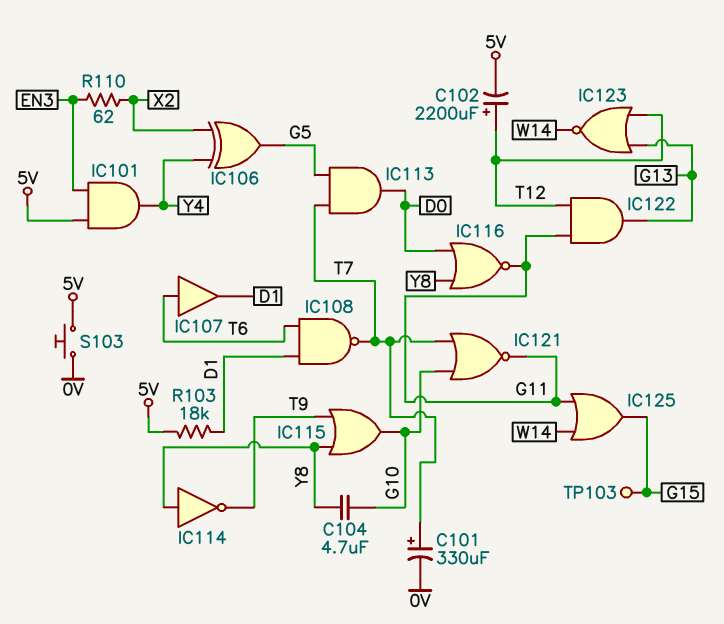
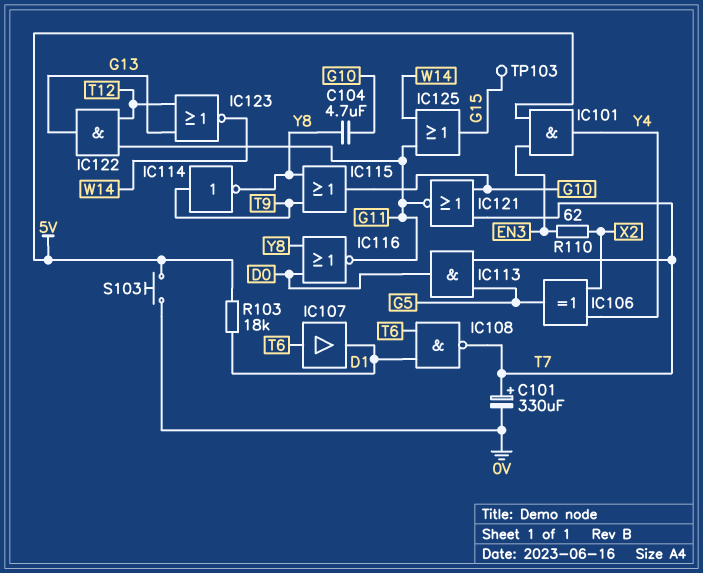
C102: 2200uF (plus T12, minus 5V) -> none
IC114: NOT (in Y8, out T9) -> NOT (in T9, out Y8)

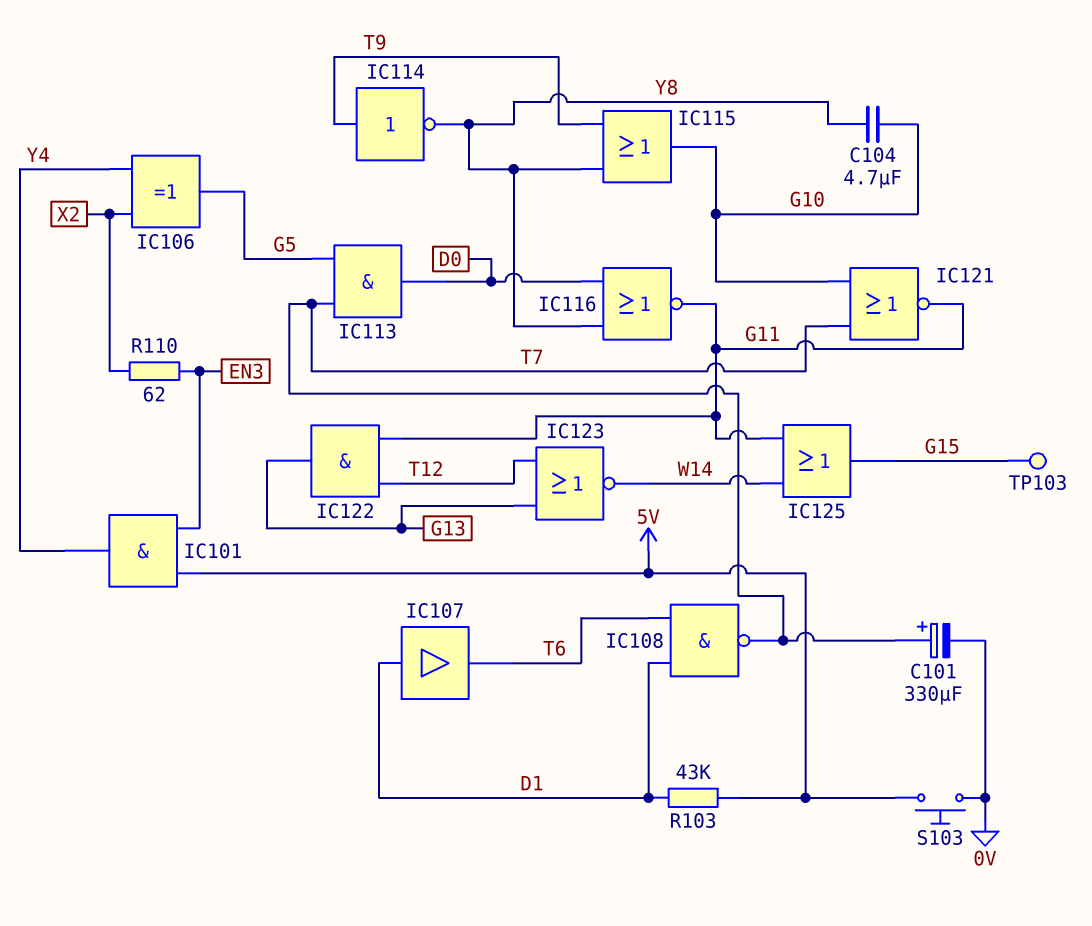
IC107: buffer (in T6, out D1) -> buffer (in D1, out T6)
R103: 18k (5V, D1) -> 43k (5V, D1)

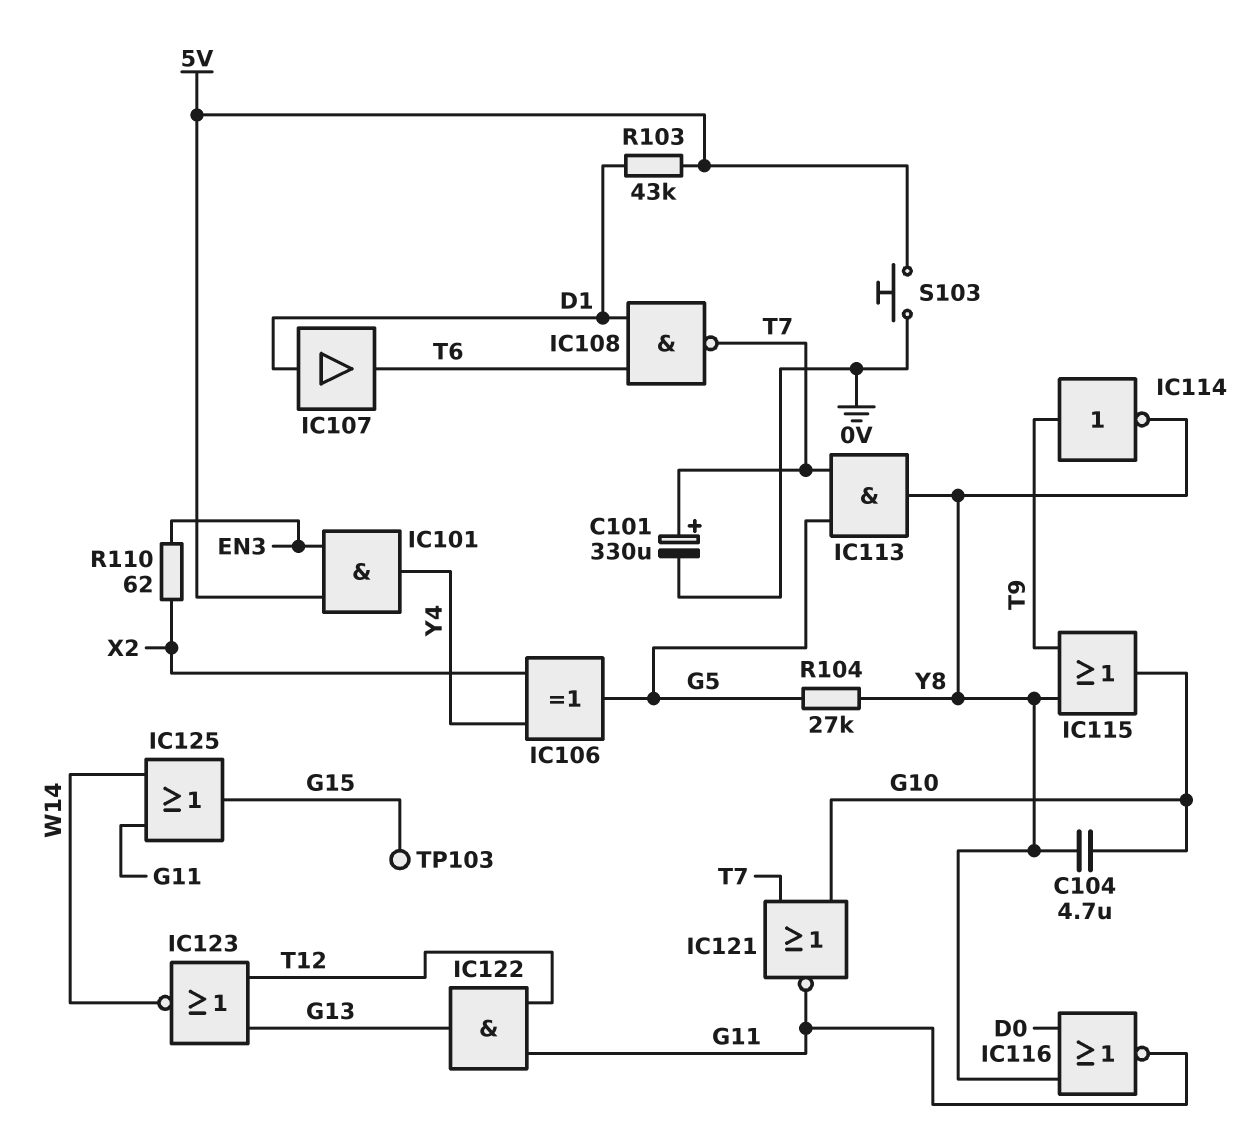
IC113: AND (in G5, in T7, out D0) -> AND (in G5, in T7, out Y8)
R104: none -> 27k (G5, Y8)

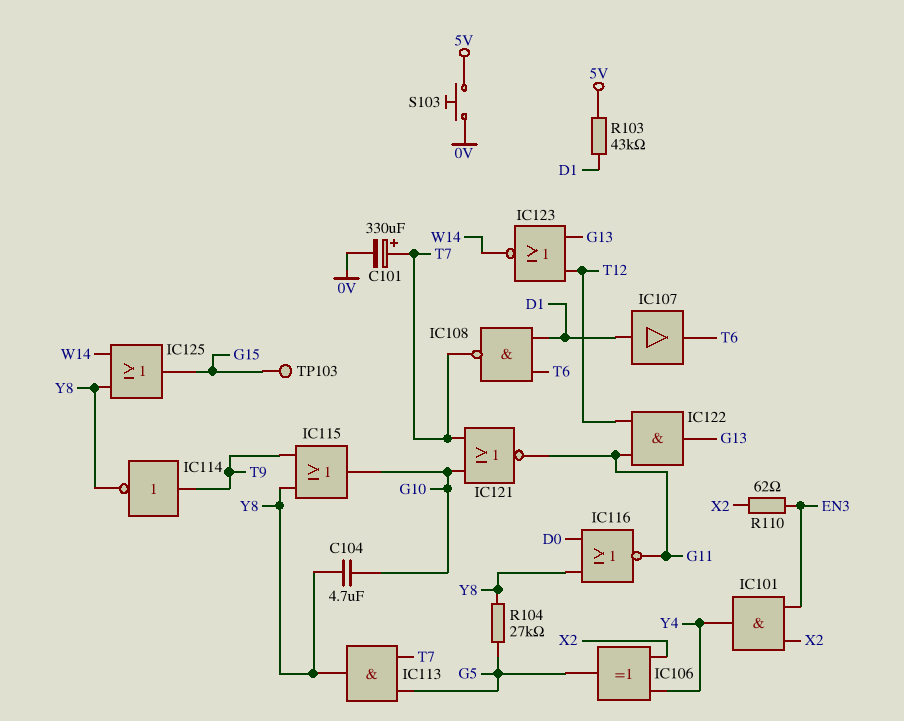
IC101: AND (in 5V, in EN3, out Y4) -> AND (in EN3, in X2, out Y4)
IC125: OR (in G11, in W14, out G15) -> OR (in W14, in Y8, out G15)

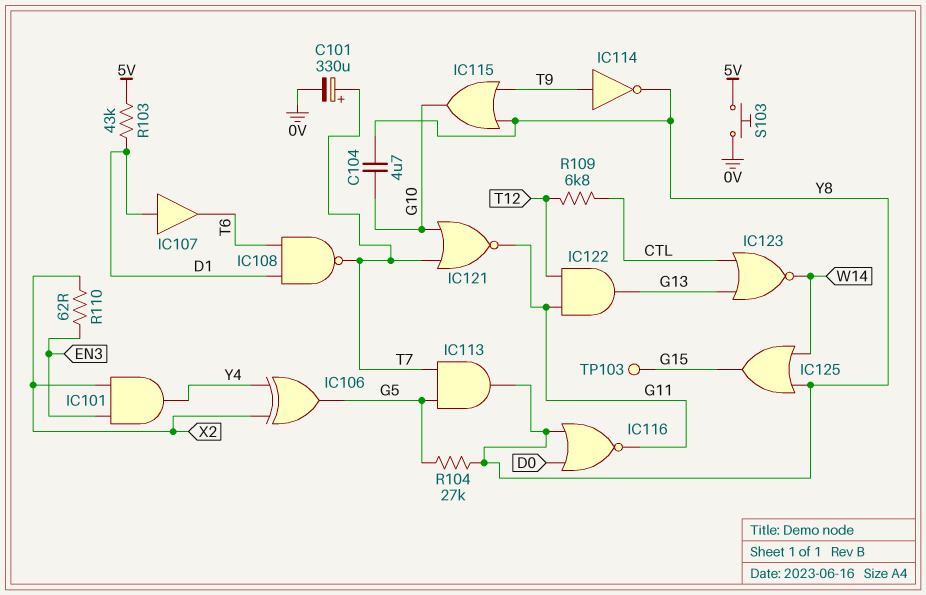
IC123: NOR (in G13, in T12, out W14) -> NOR (in CTL, in G13, out W14)
R109: none -> 6.8k (CTL, T12)

